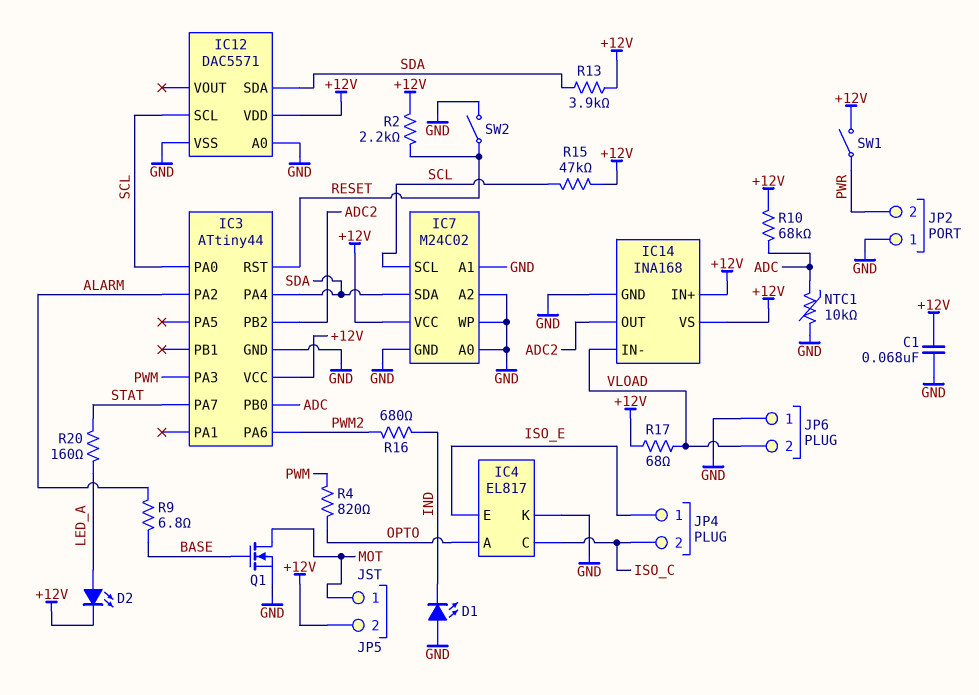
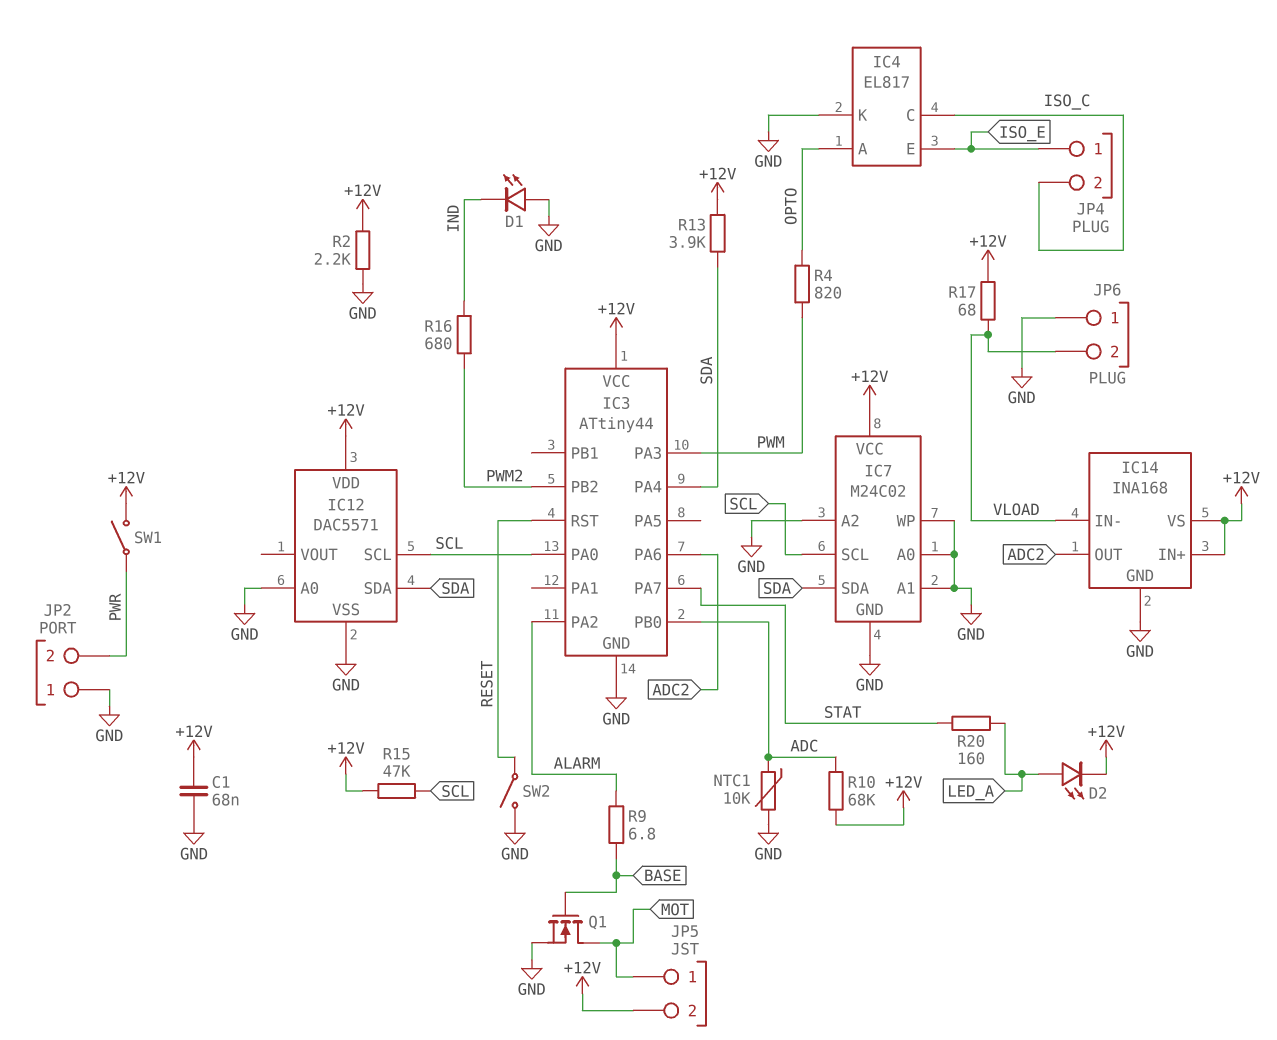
IC3 pin PA6: PWM2 -> ADC2
IC3 pin PB2: ADC2 -> PWM2
R2: 2.2k (+12V, RESET) -> 2.2k (+12V, GND)

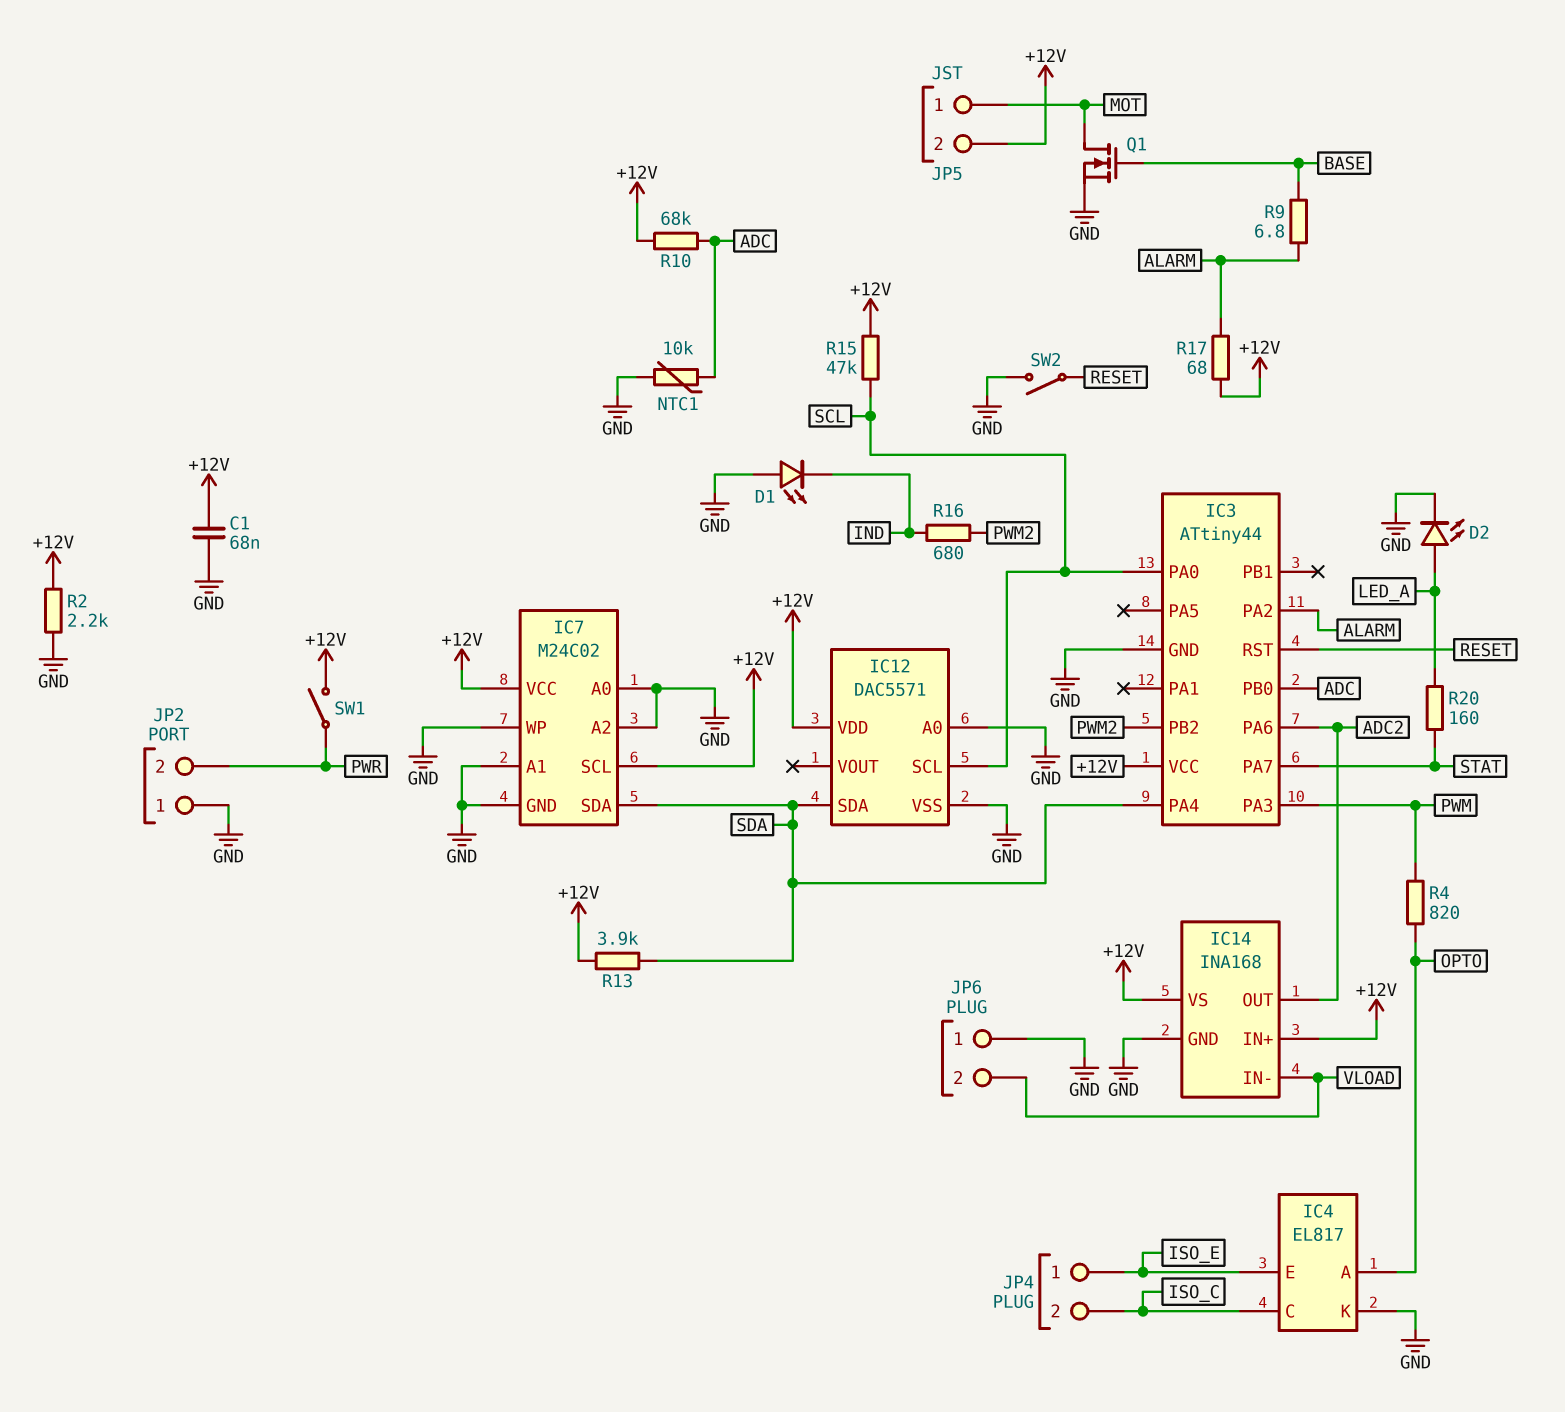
D2: LED (A LED_A, K +12V) -> LED (A LED_A, K GND)
IC7 pin SCL: SCL -> +12V
R17: 68 (+12V, VLOAD) -> 68 (+12V, ALARM)

